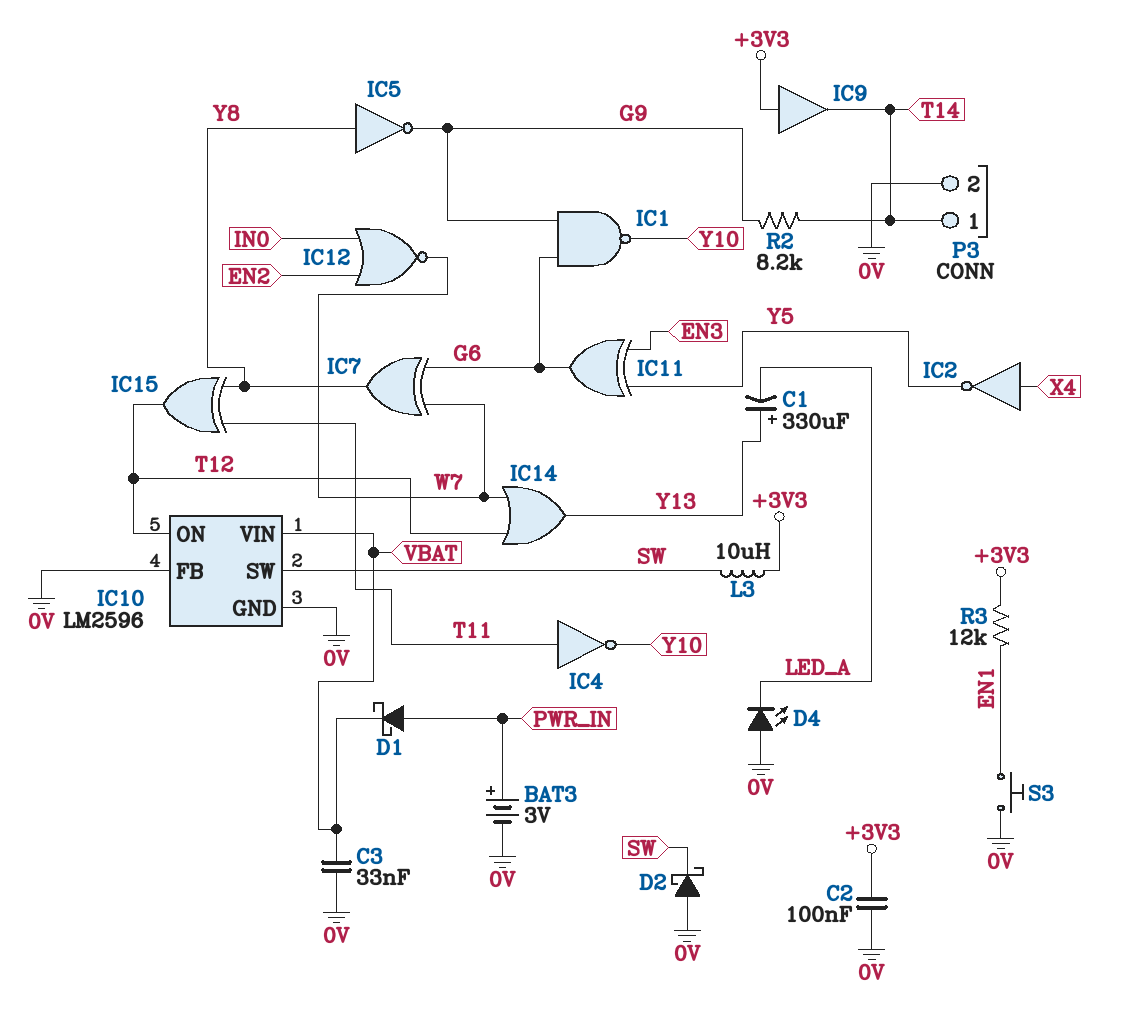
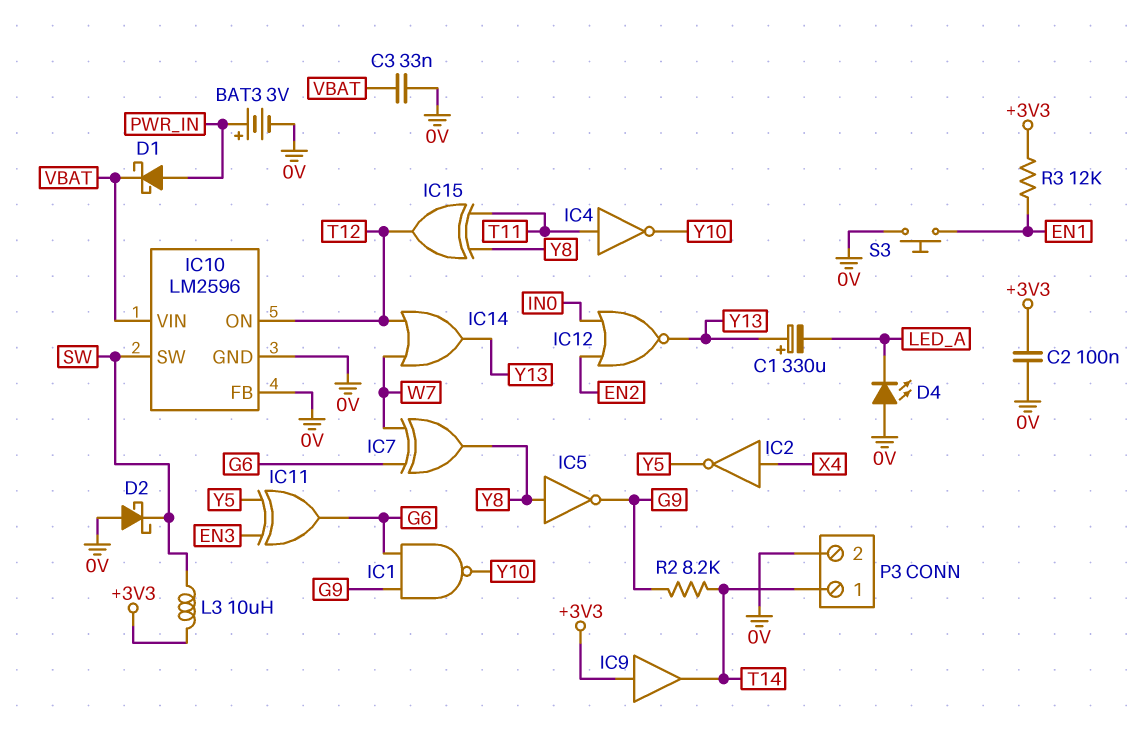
IC12: NOR (in EN2, in IN0, out W7) -> NOR (in EN2, in IN0, out Y13)

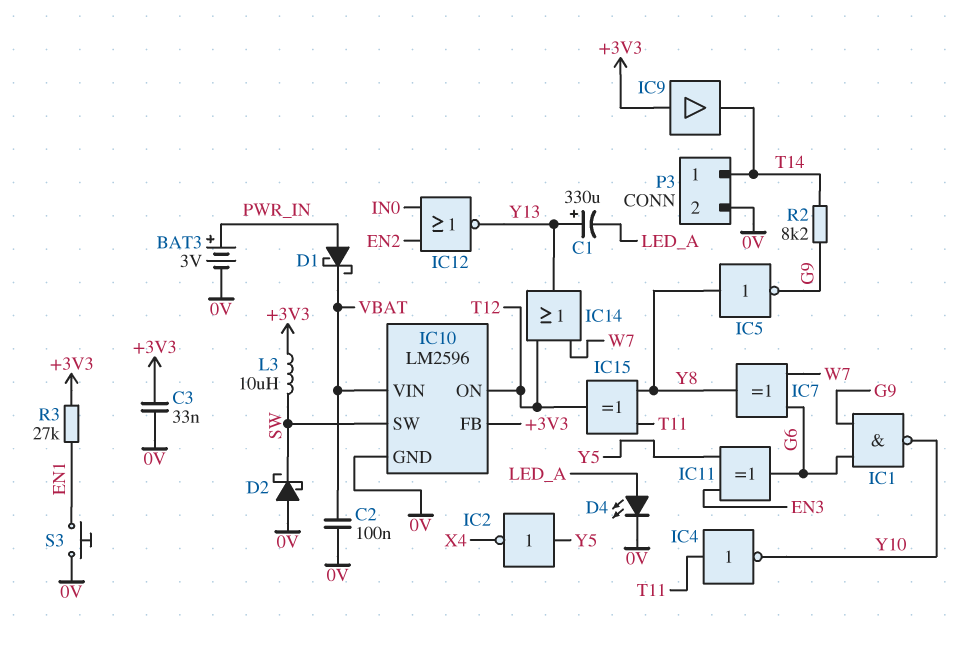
C2: 100nF (+3V3, 0V) -> 100nF (0V, VBAT)
C3: 33nF (0V, VBAT) -> 33nF (+3V3, 0V)
D4: LED (A 0V, K LED_A) -> LED (A LED_A, K 0V)
IC2: NOT (in X4, out Y5) -> NOT (in Y5, out X4)
IC10 pin FB: 0V -> +3V3
R3: 12k (+3V3, EN1) -> 27k (+3V3, EN1)

